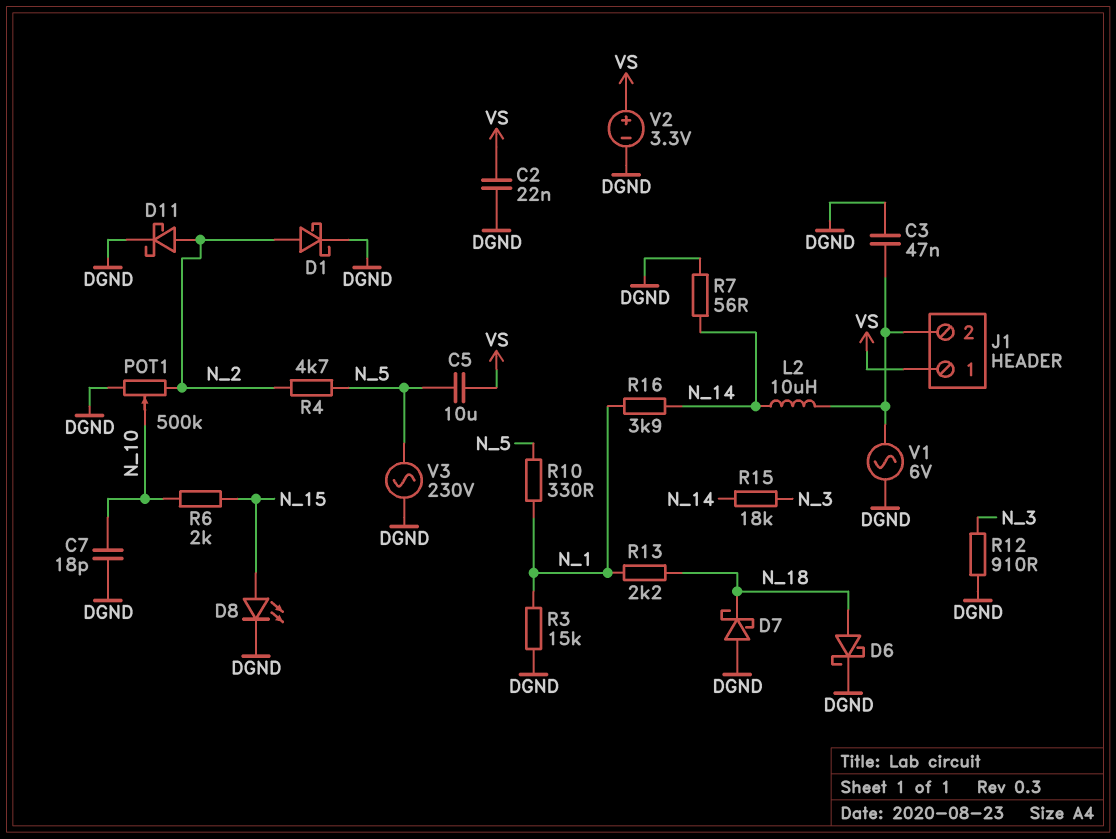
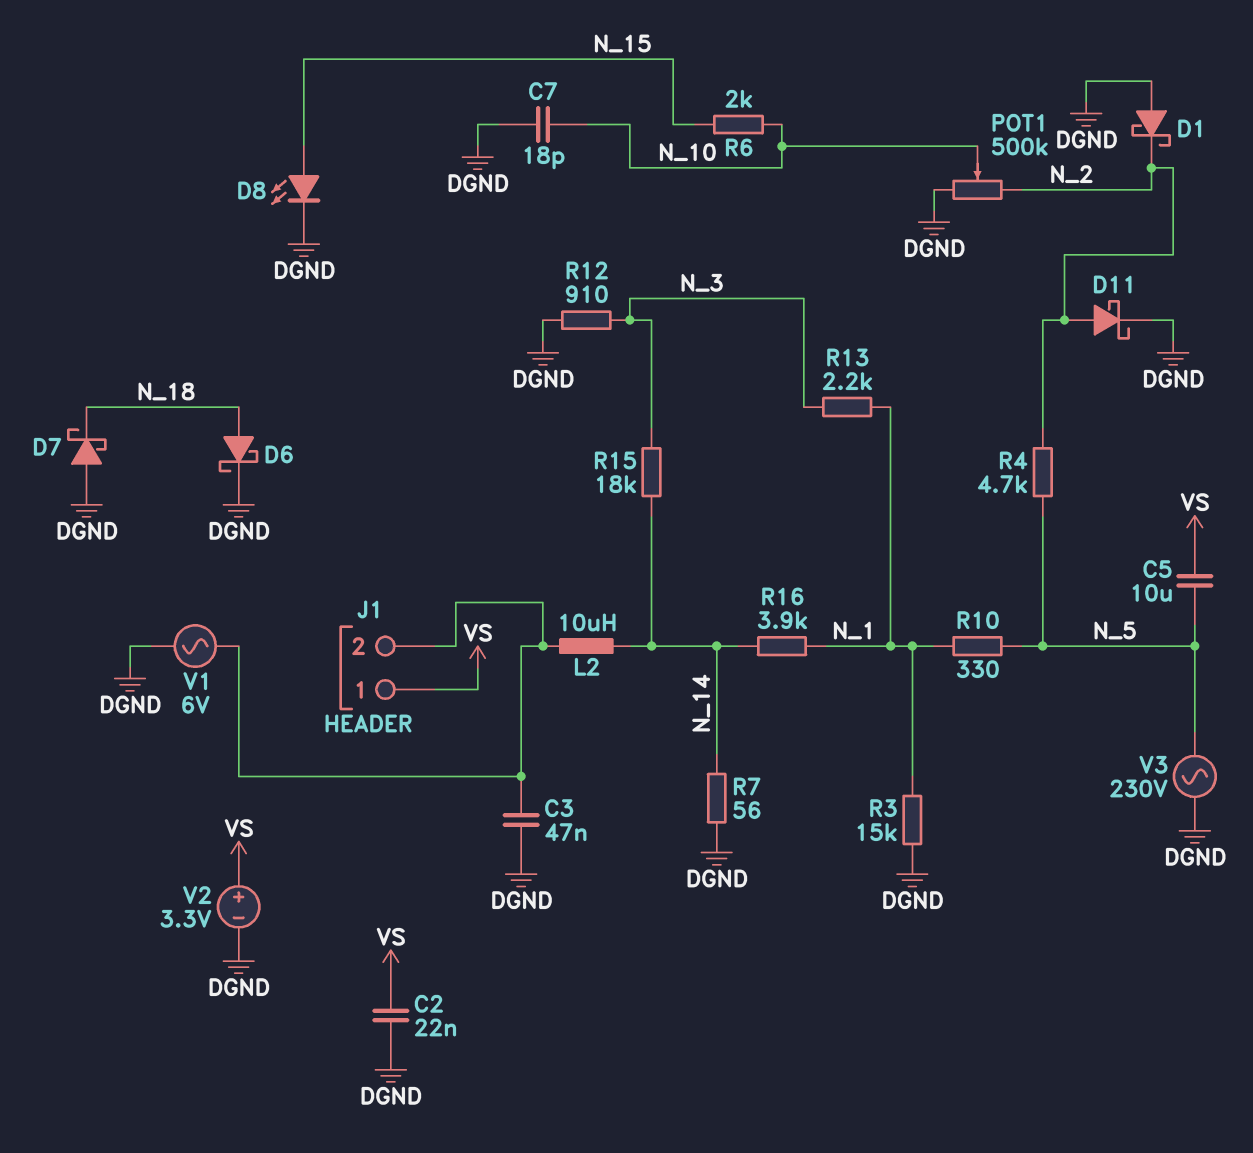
D1: schottky (A N_2, K DGND) -> schottky (A DGND, K N_2)
R13: 2.2k (N_1, N_18) -> 2.2k (N_1, N_3)

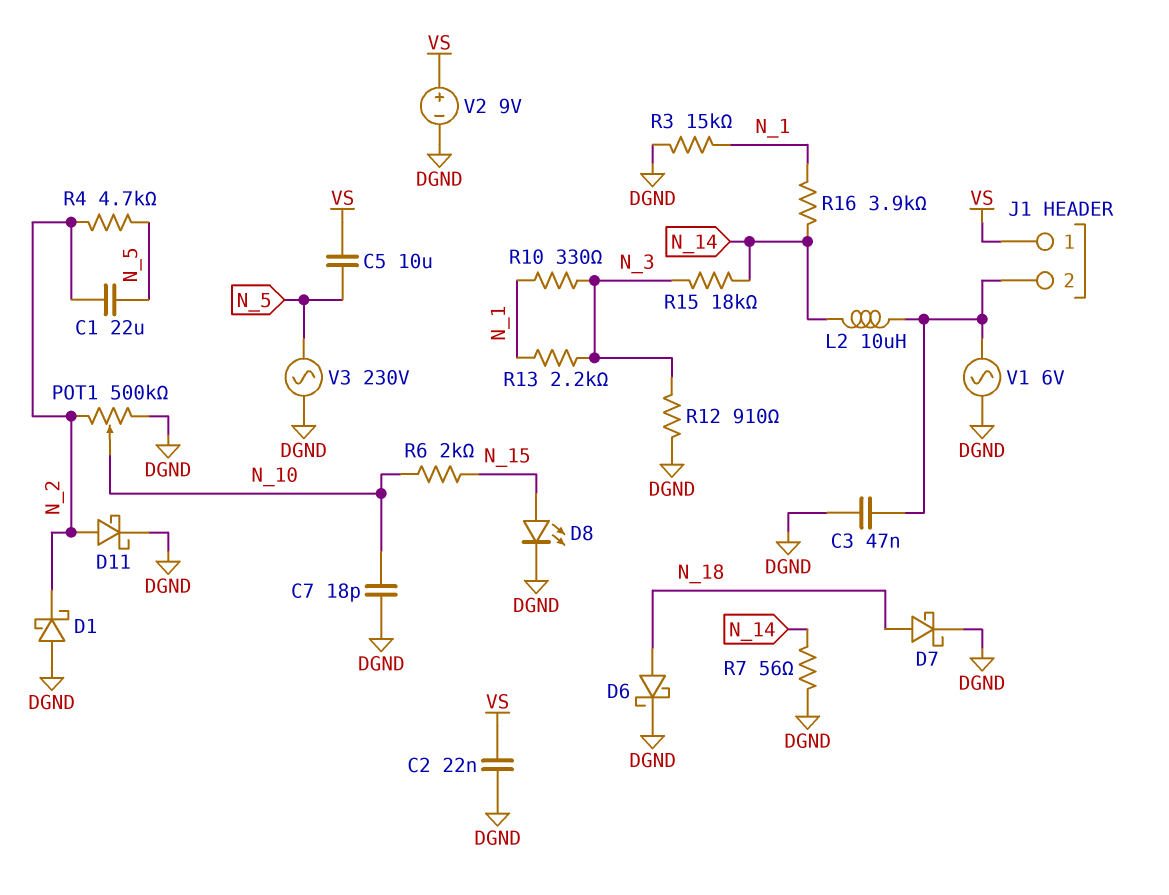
C1: none -> 22uF (N_2, N_5)
D7: schottky (A DGND, K N_18) -> schottky (A N_18, K DGND)
R10: 330 (N_1, N_5) -> 330 (N_1, N_3)
V2: 3.3V (plus VS, minus DGND) -> 9V (plus VS, minus DGND)

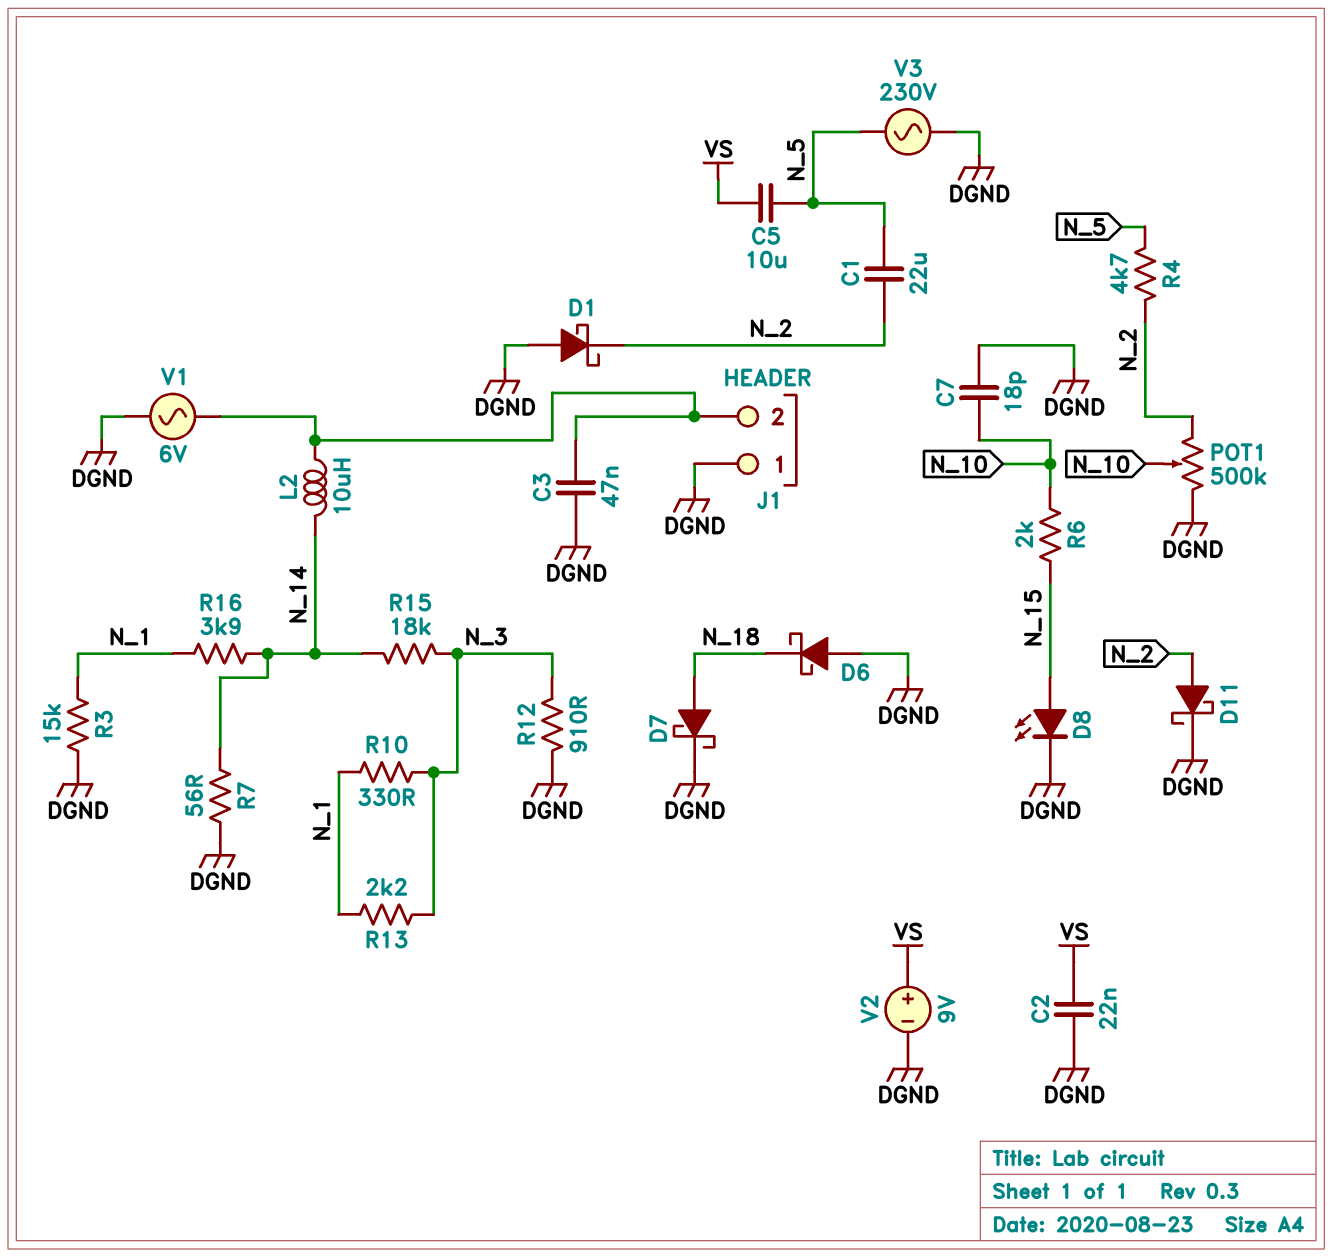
D6: schottky (A N_18, K DGND) -> schottky (A DGND, K N_18)
J1 pin 1: VS -> DGND

